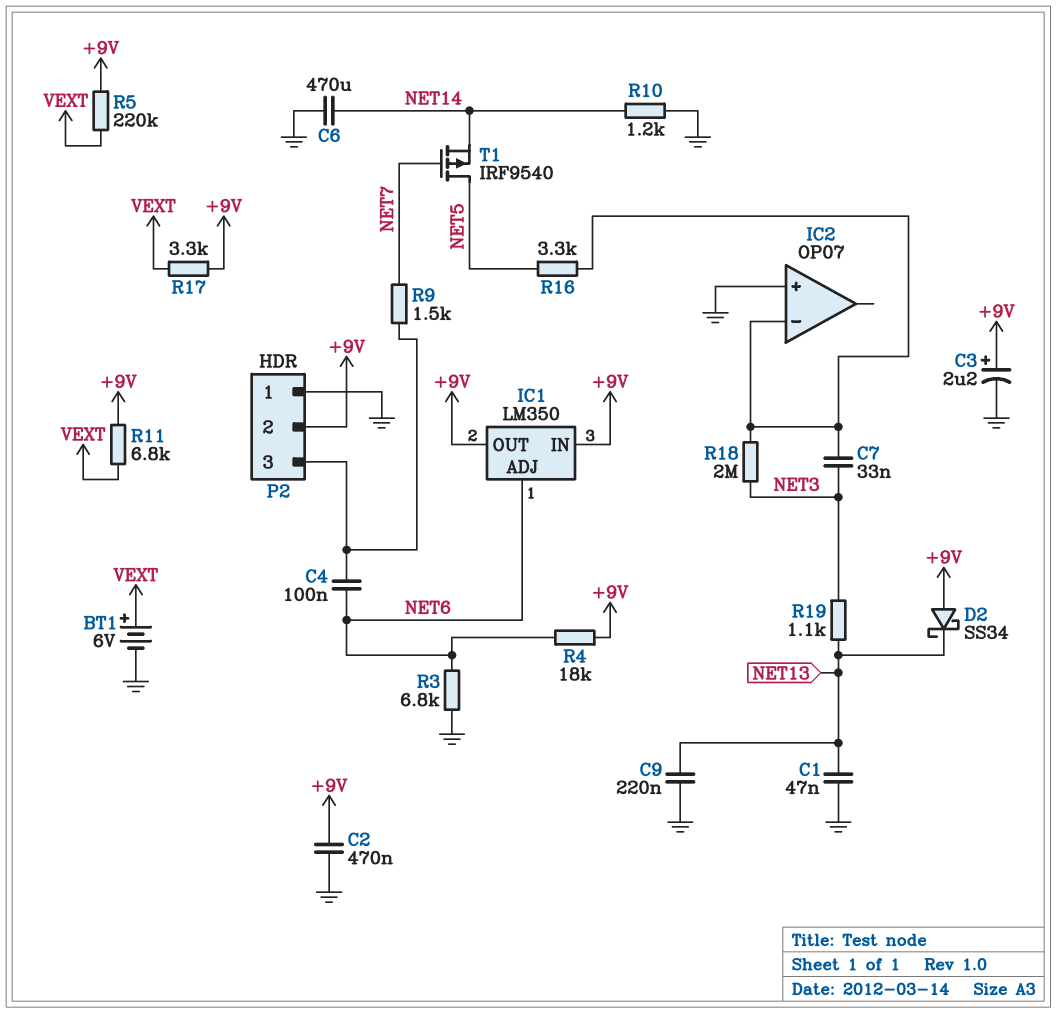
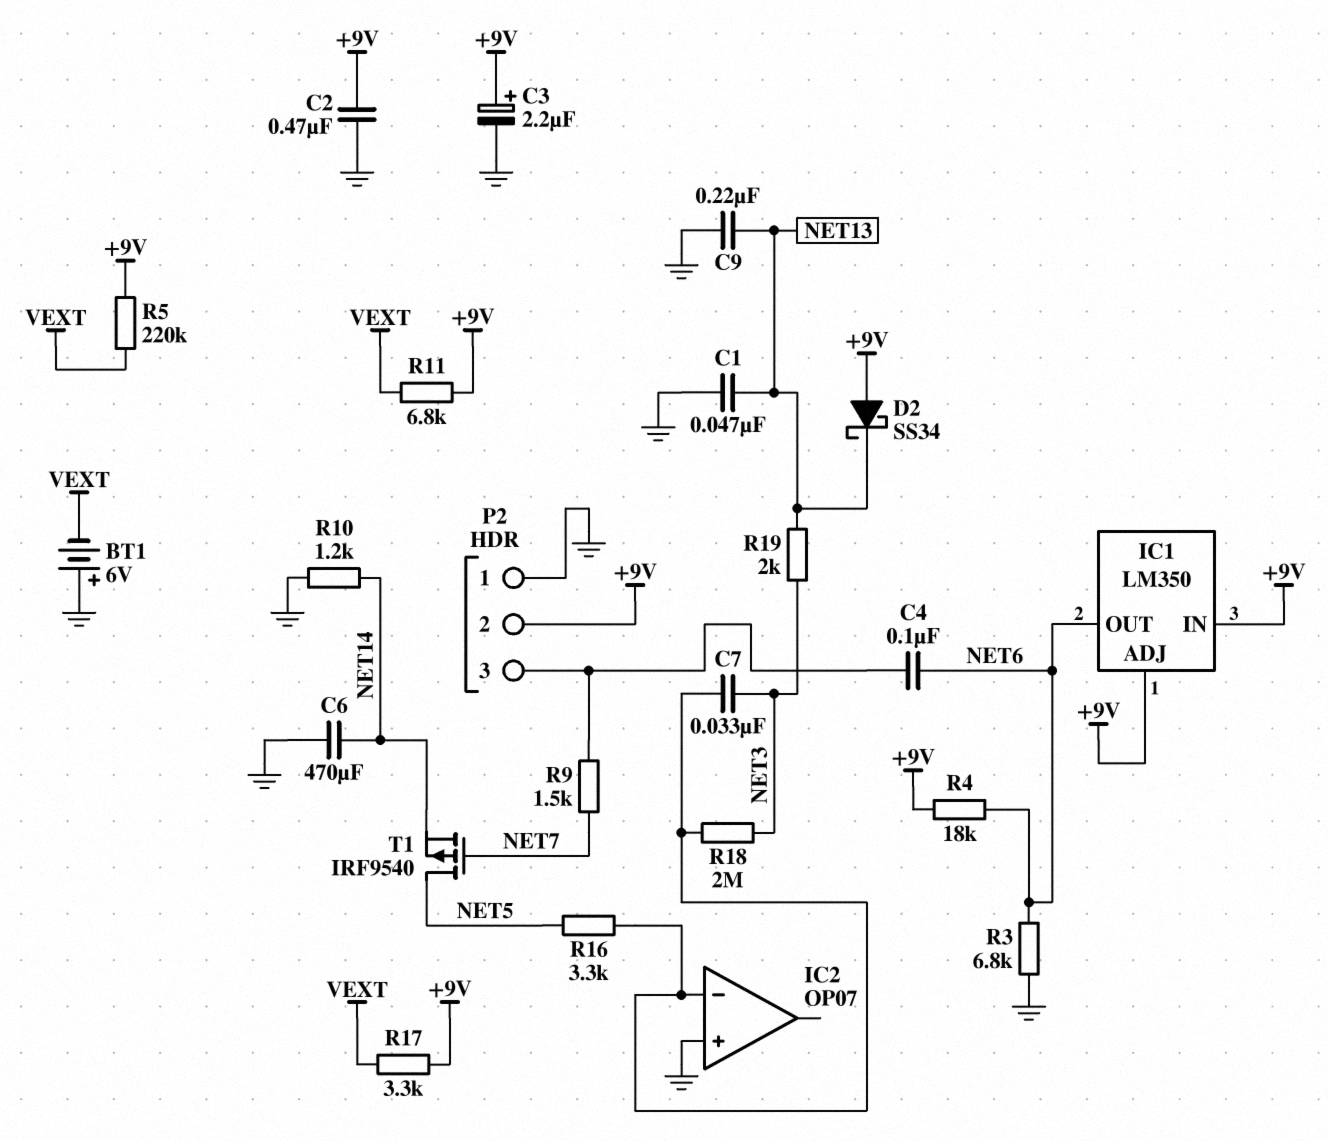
BT1: 6V (plus VEXT, minus GND) -> 6V (plus GND, minus VEXT)
IC1 pin ADJ: NET6 -> +9V
IC1 pin OUT: +9V -> NET6
R19: 1.1k (NET3, NET13) -> 2k (NET3, NET13)

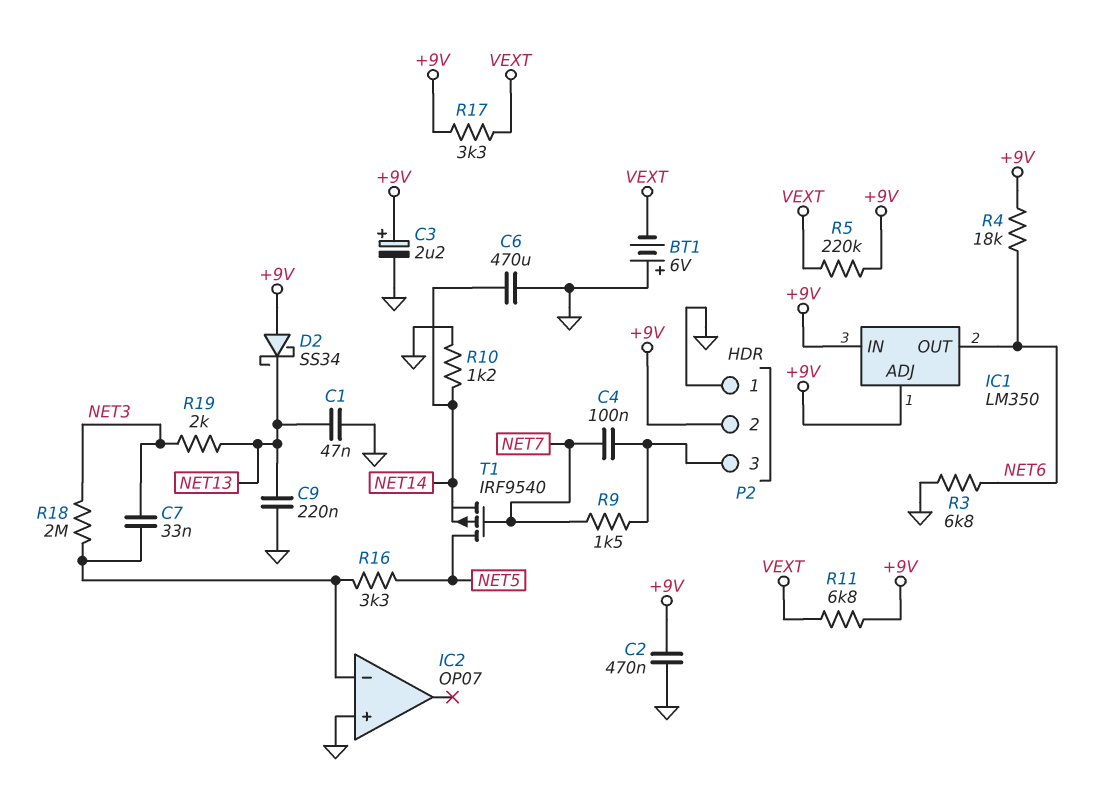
C4: 100nF (NET6, P2/3) -> 100nF (NET7, P2/3)

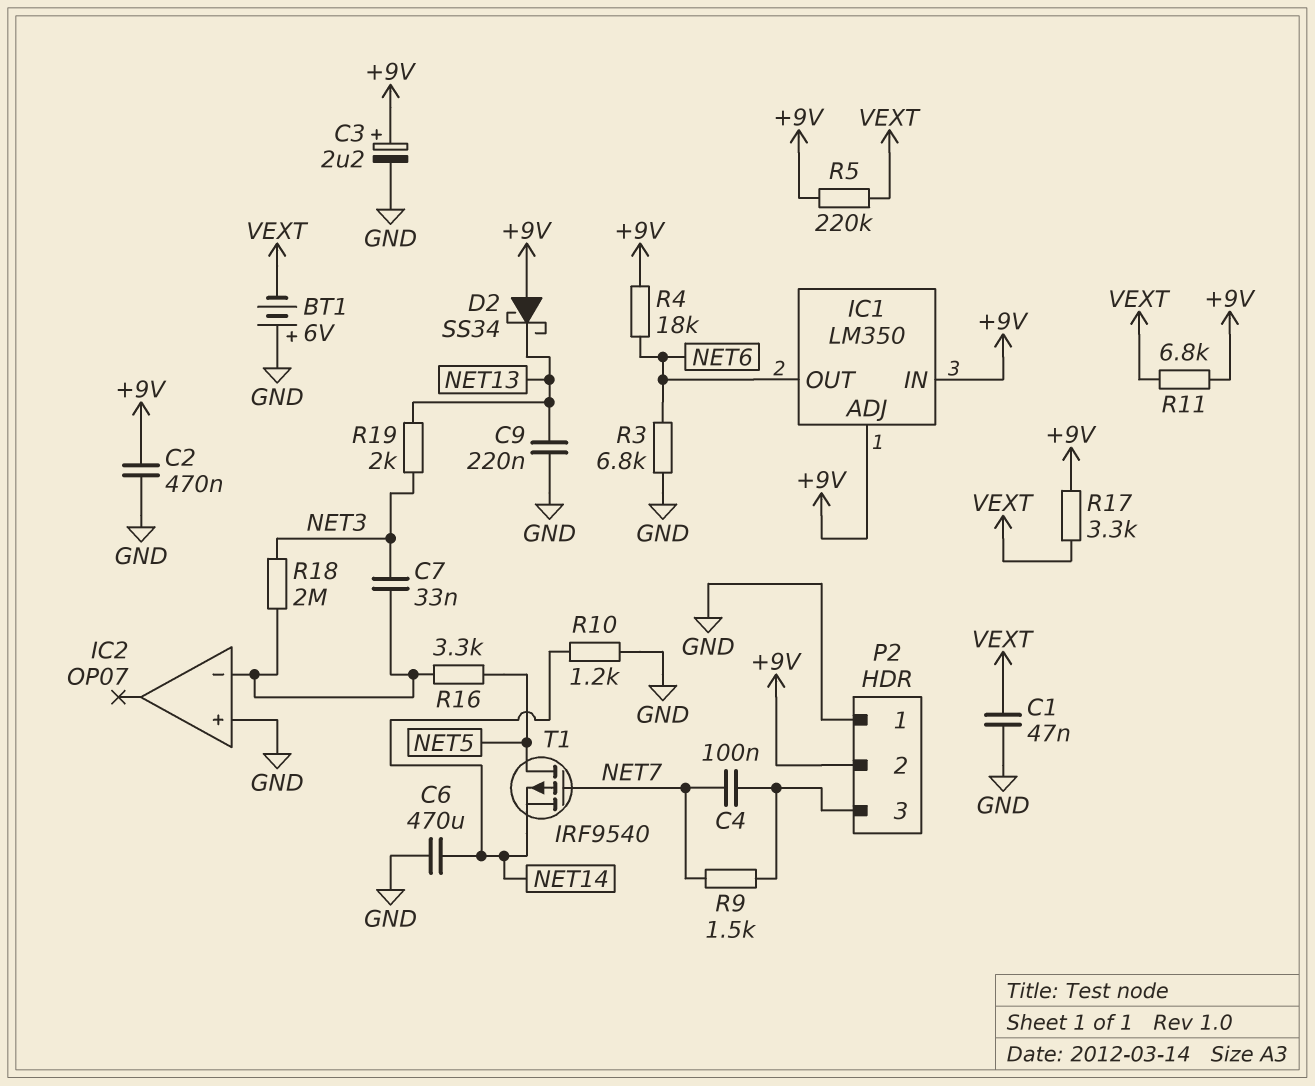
C1: 47nF (GND, NET13) -> 47nF (GND, VEXT)

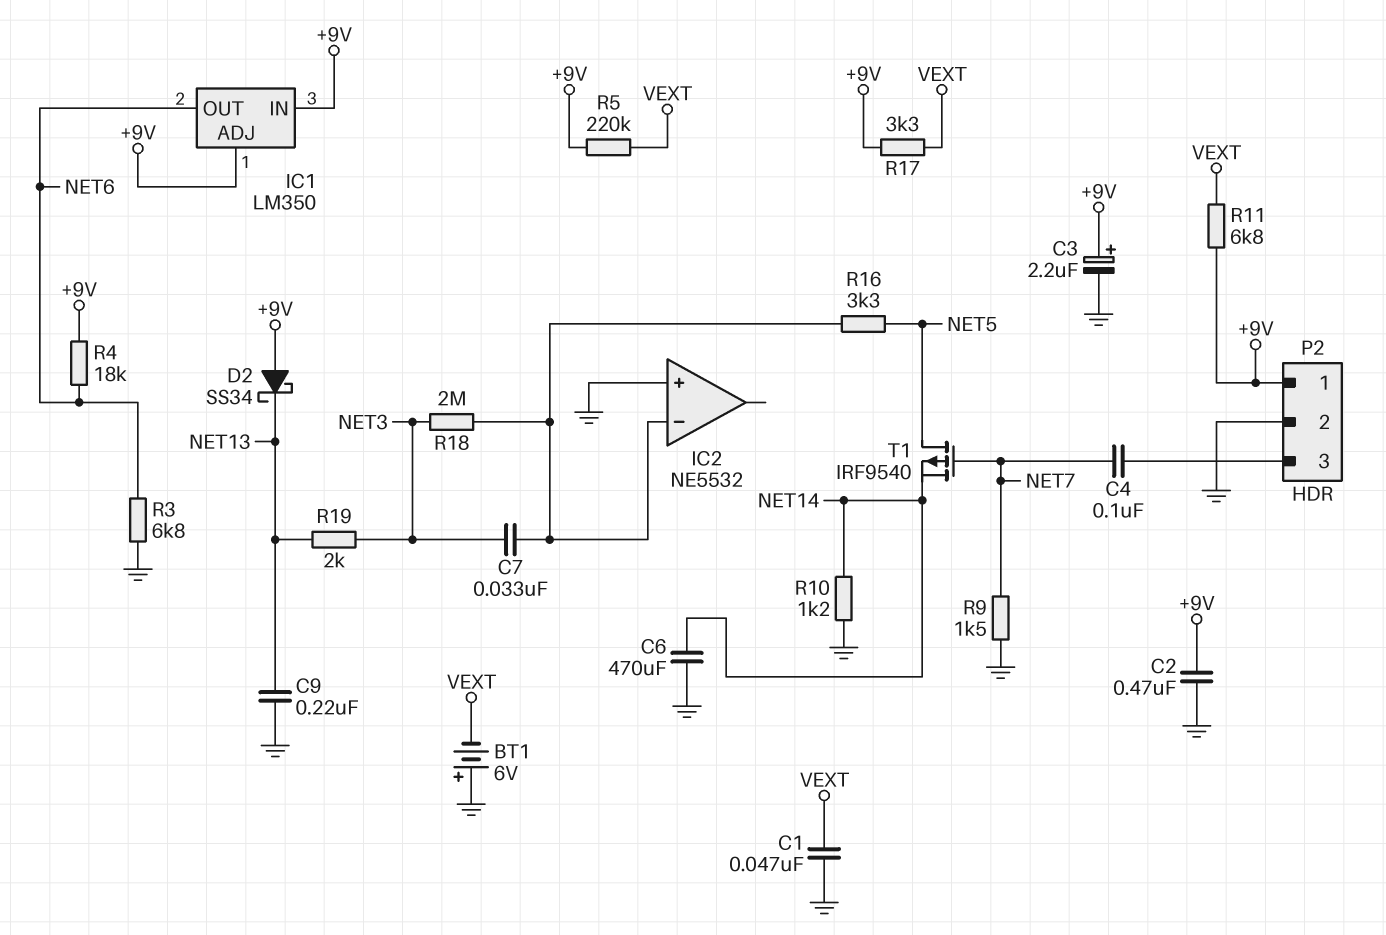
IC2: OP07 -> NE5532
P2 pin 1: GND -> +9V
P2 pin 2: +9V -> GND
R9: 1.5k (NET7, P2/3) -> 1.5k (GND, NET7)

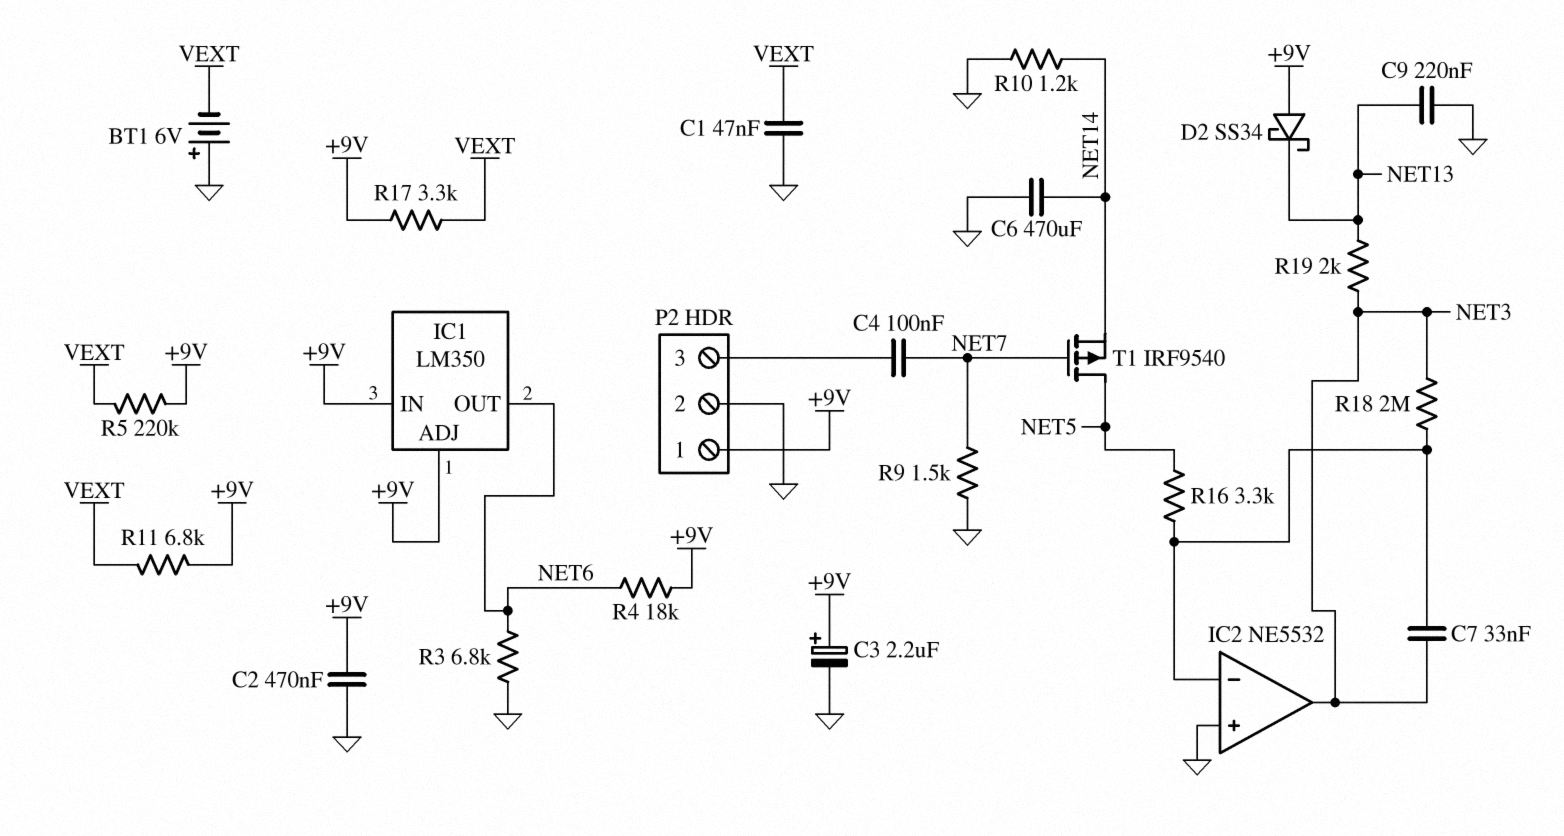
IC2 pin out: none -> NET3

